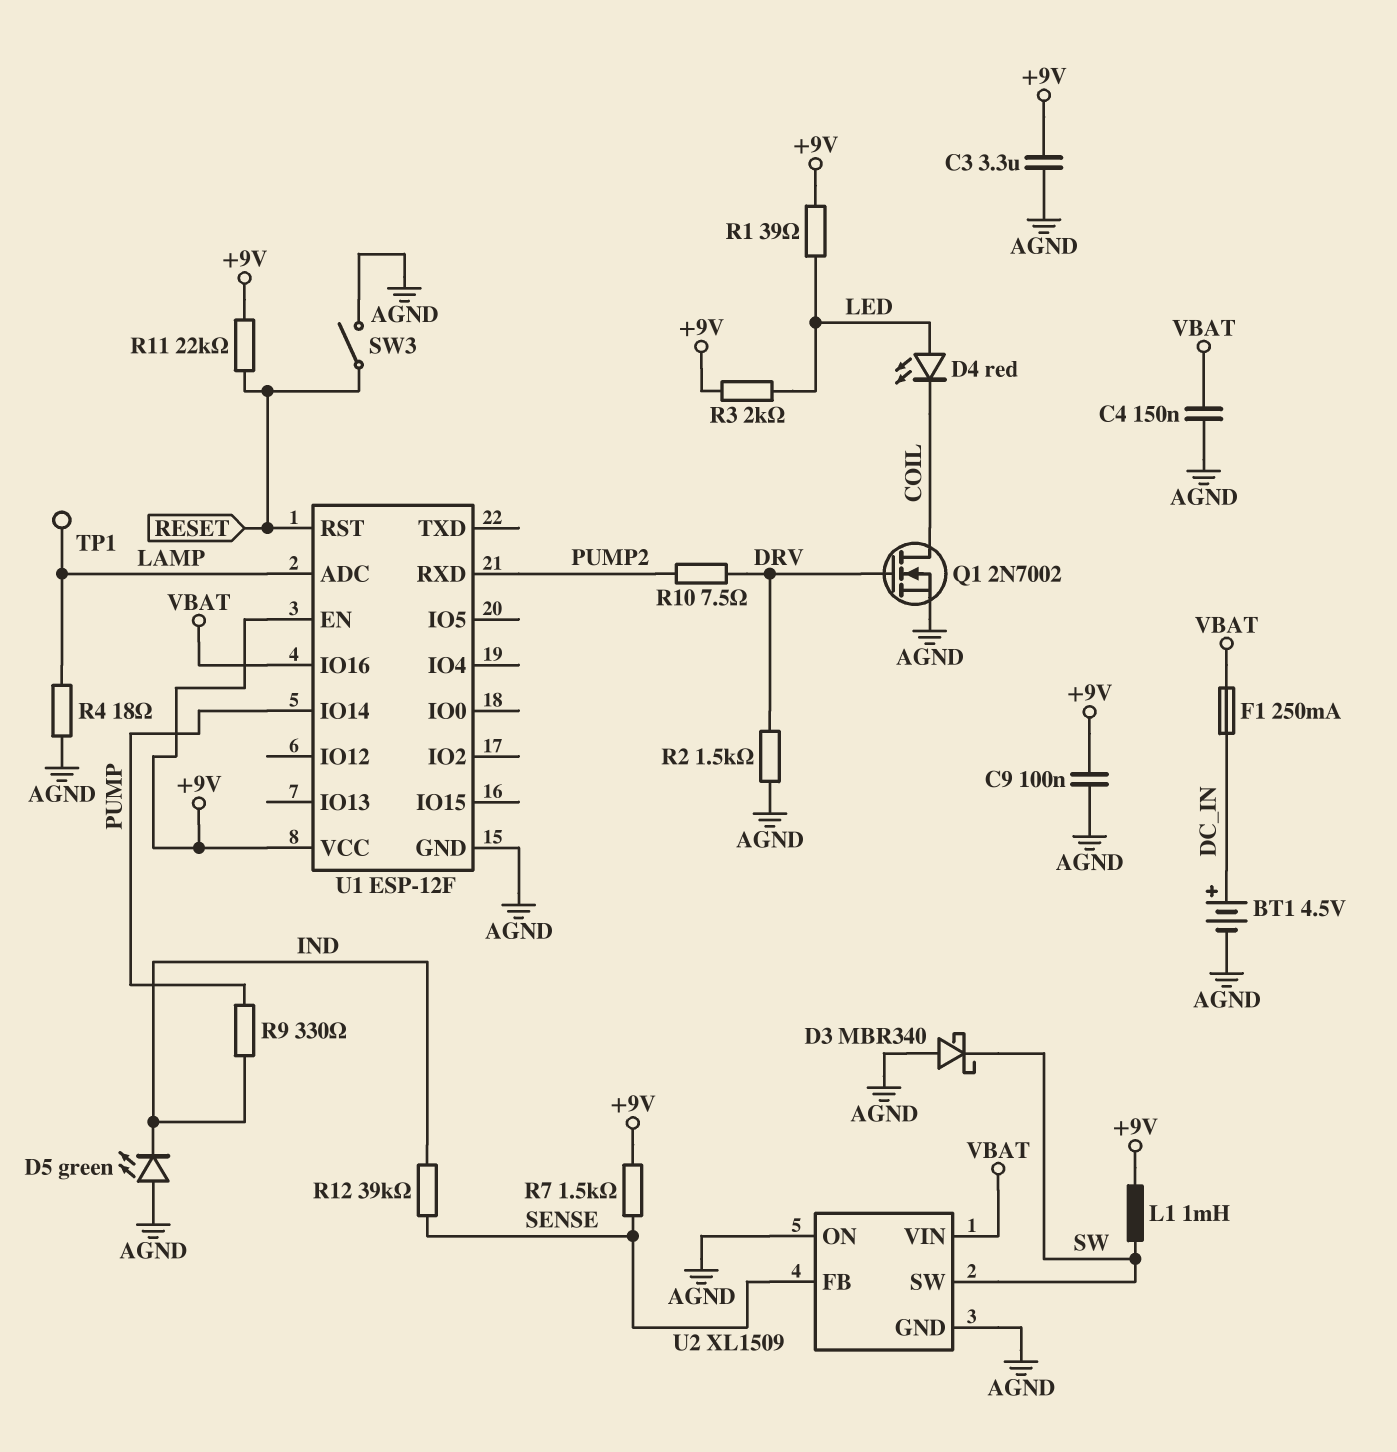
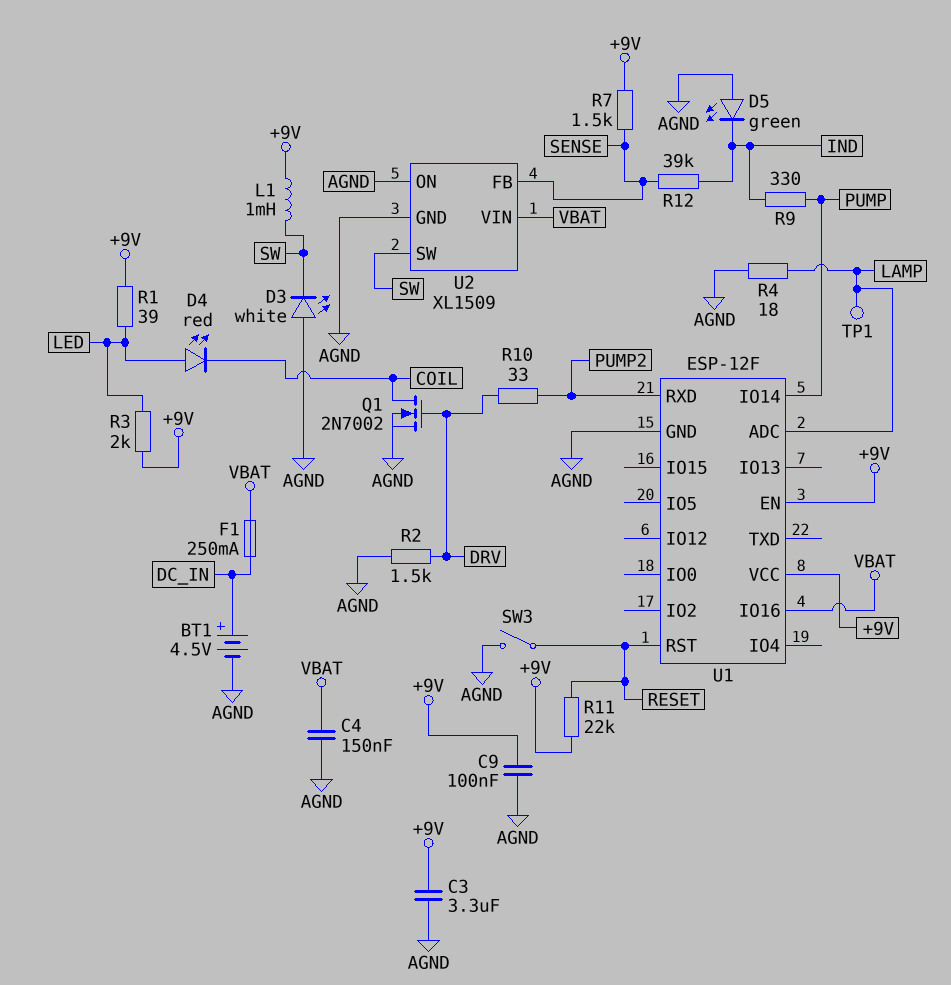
D3: schottky MBR340 (A AGND, K SW) -> LED white (A AGND, K SW)
R10: 7.5 (DRV, PUMP2) -> 33 (DRV, PUMP2)

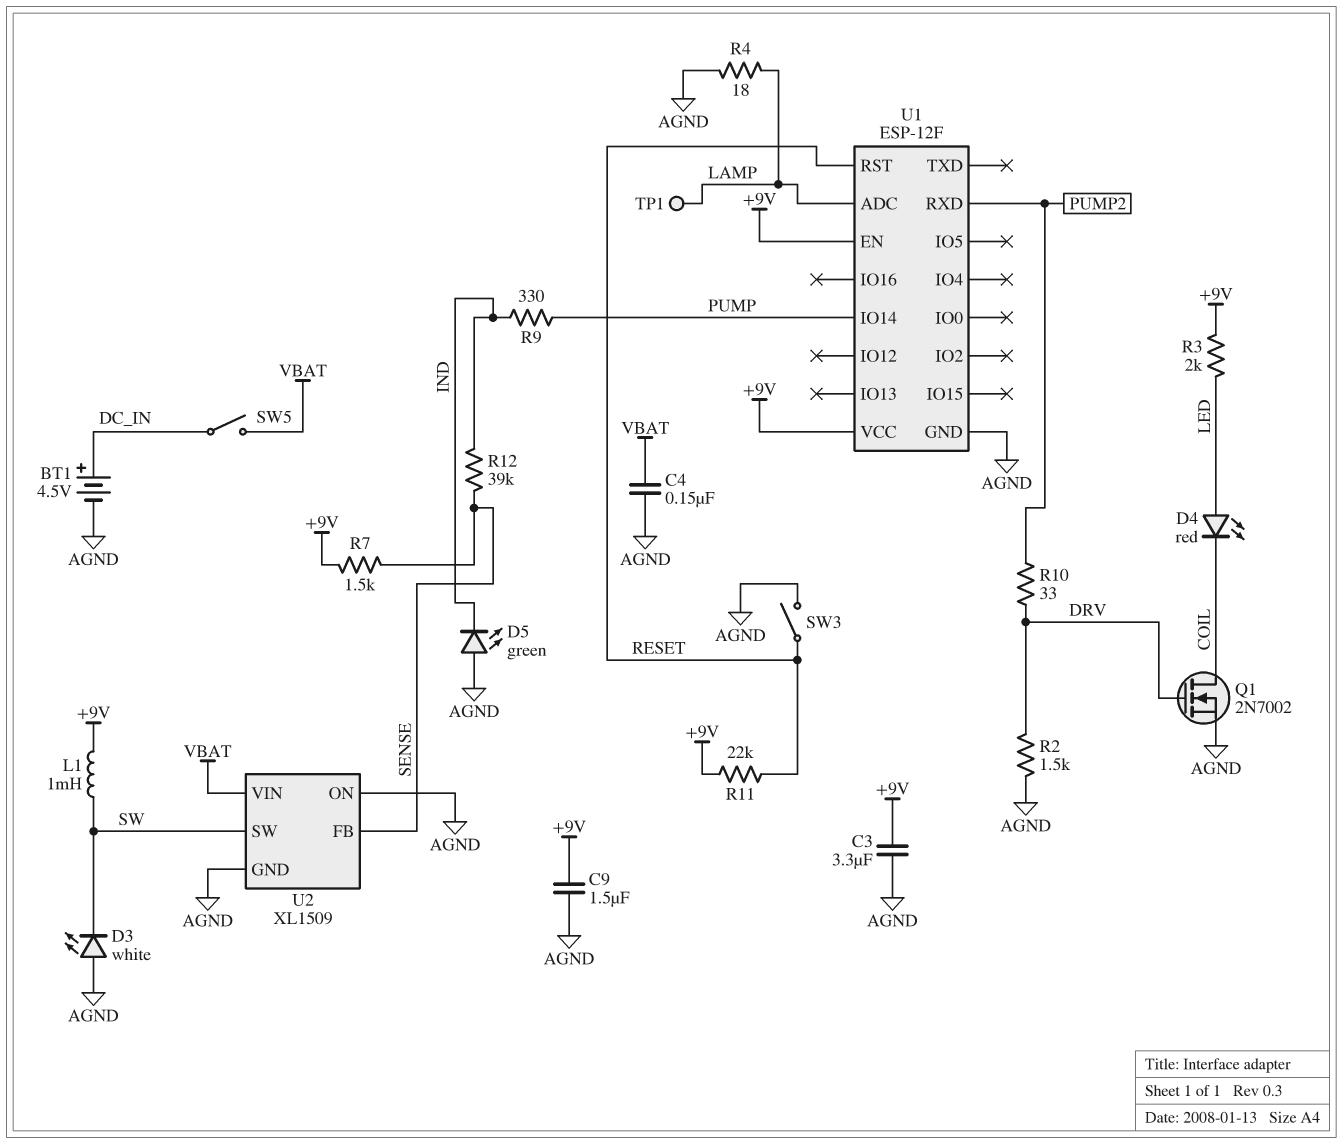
C9: 100nF (+9V, AGND) -> 1.5uF (+9V, AGND)
F1: 250mA (DC_IN, VBAT) -> none
R1: 39 (+9V, LED) -> none
SW5: none -> switch (DC_IN, VBAT)
U1 pin IO16: VBAT -> none

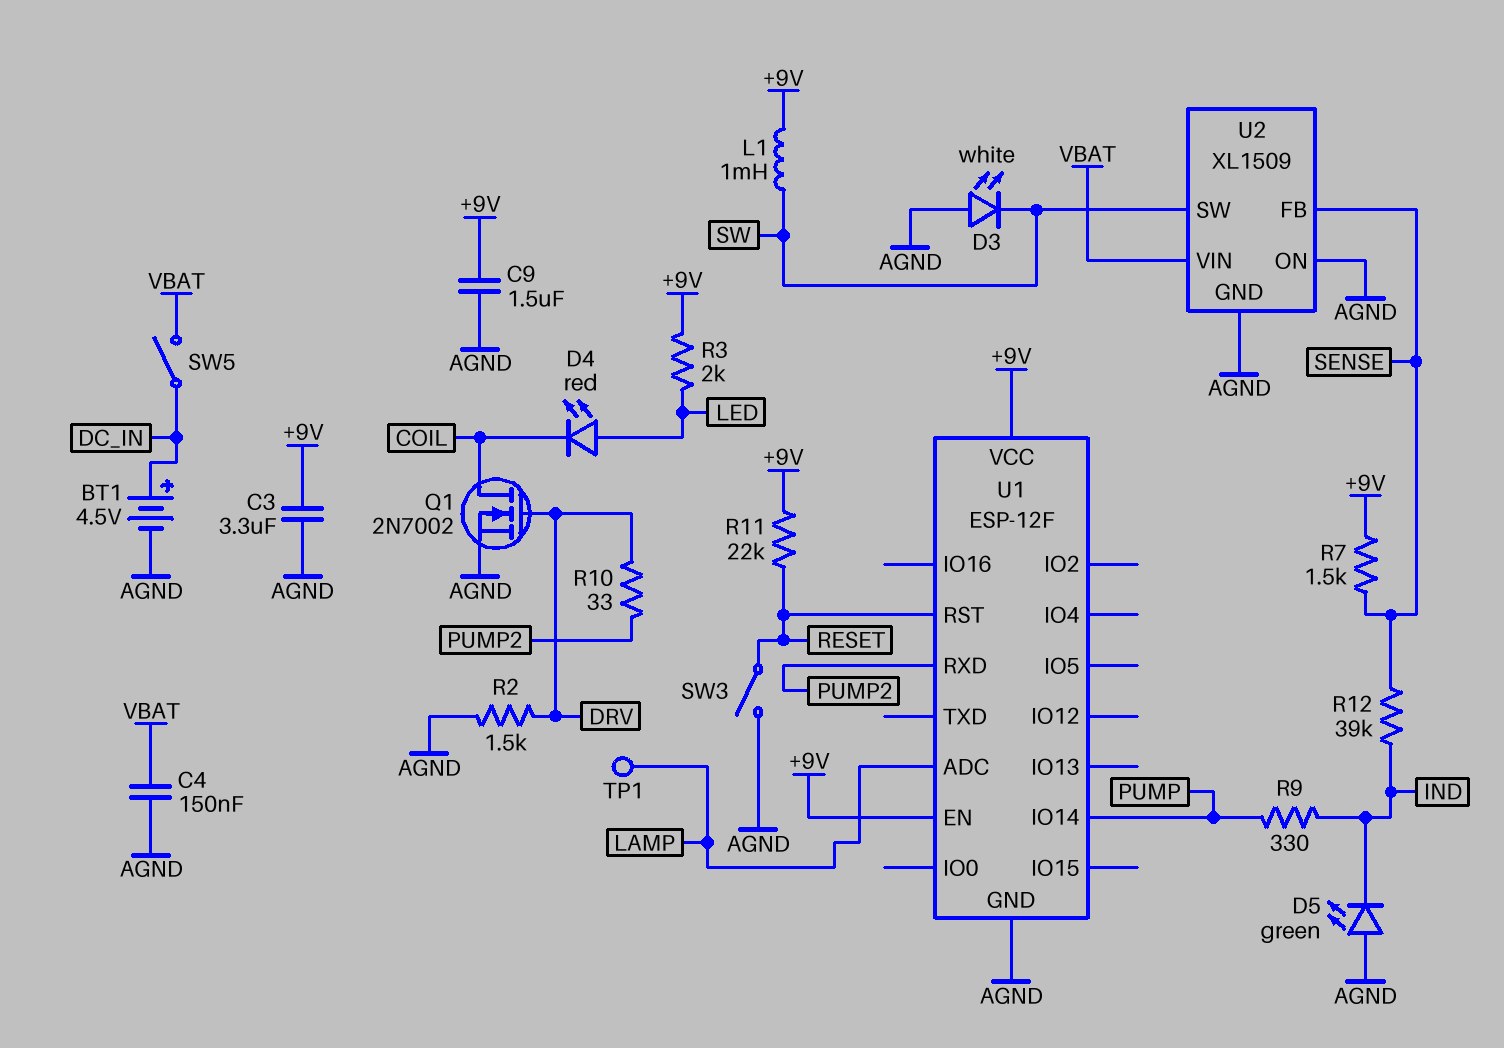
R4: 18 (AGND, LAMP) -> none

